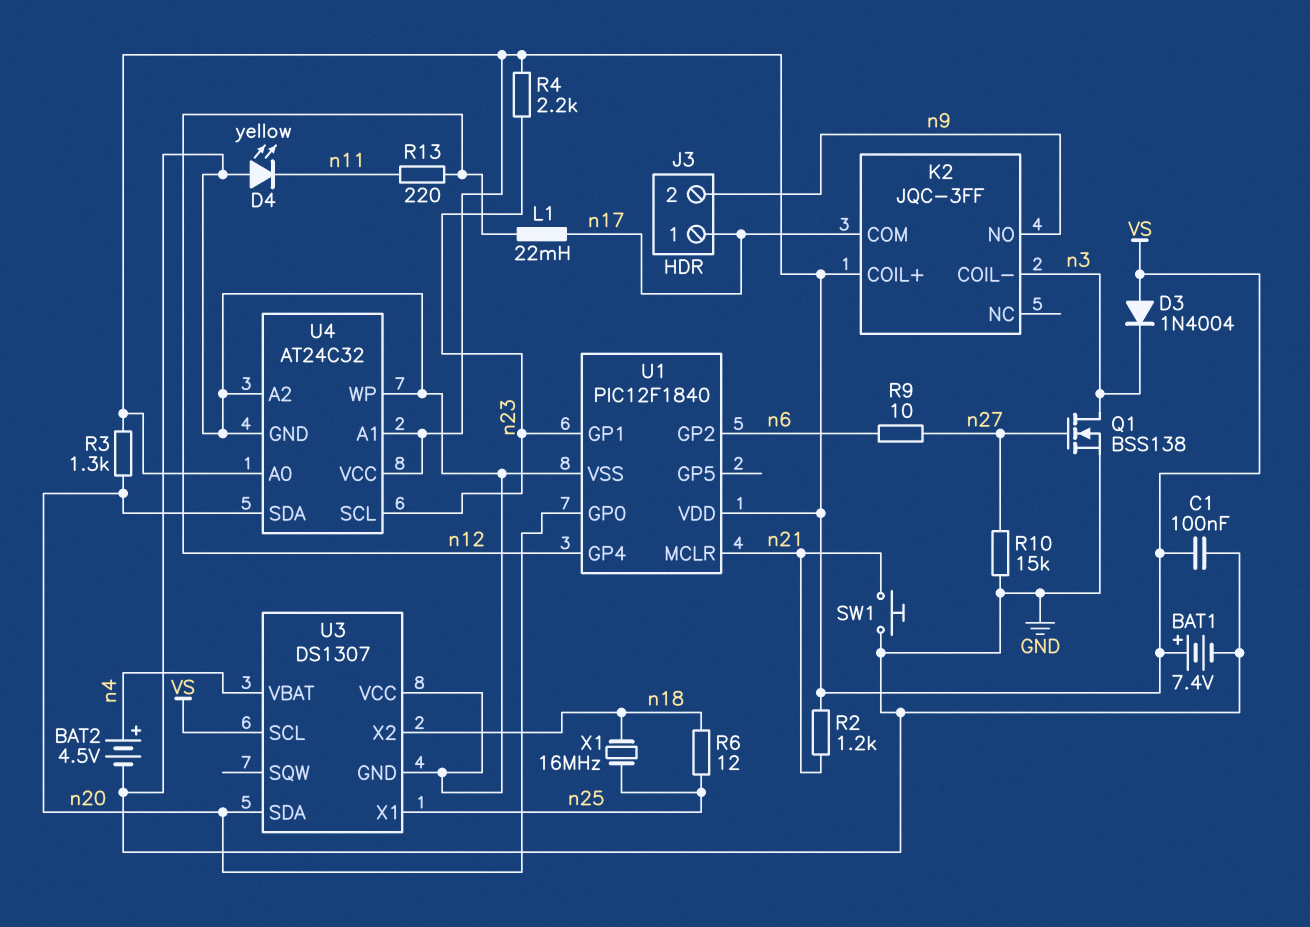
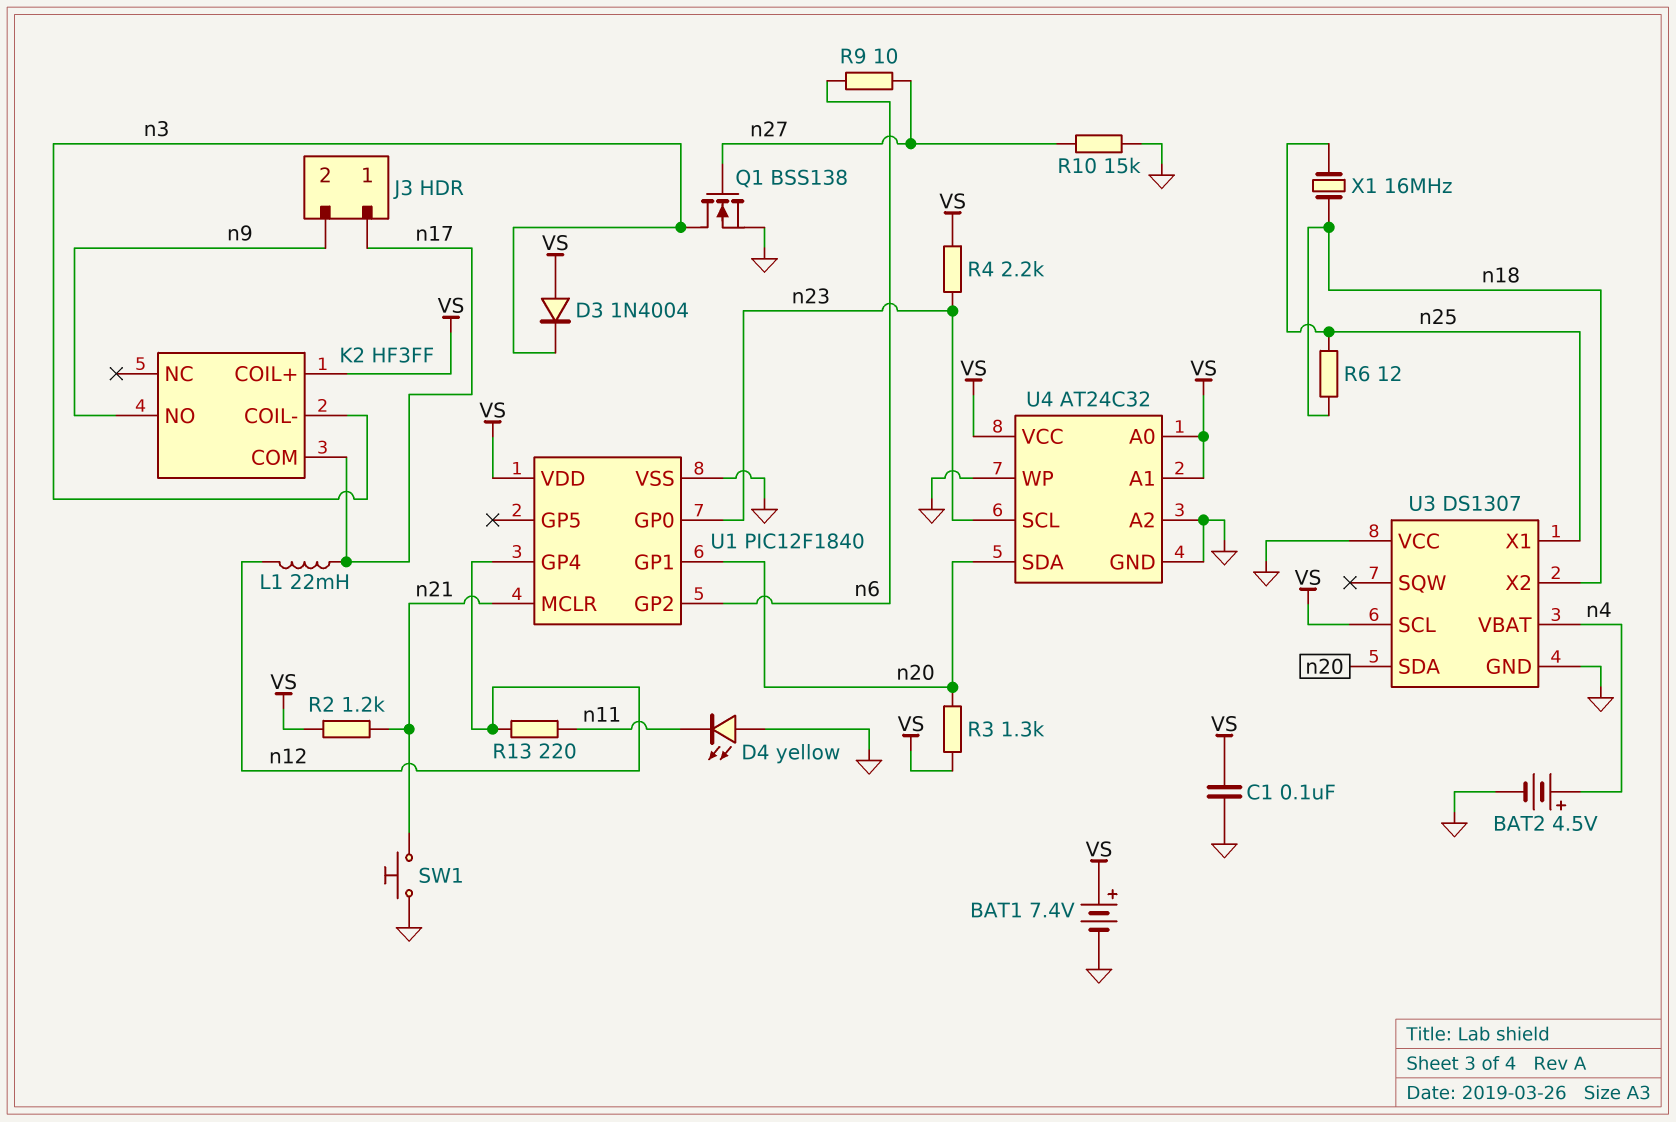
K2: JQC-3FF -> HF3FF
U1 pin GP0: n20 -> n23
U1 pin GP1: n23 -> n20

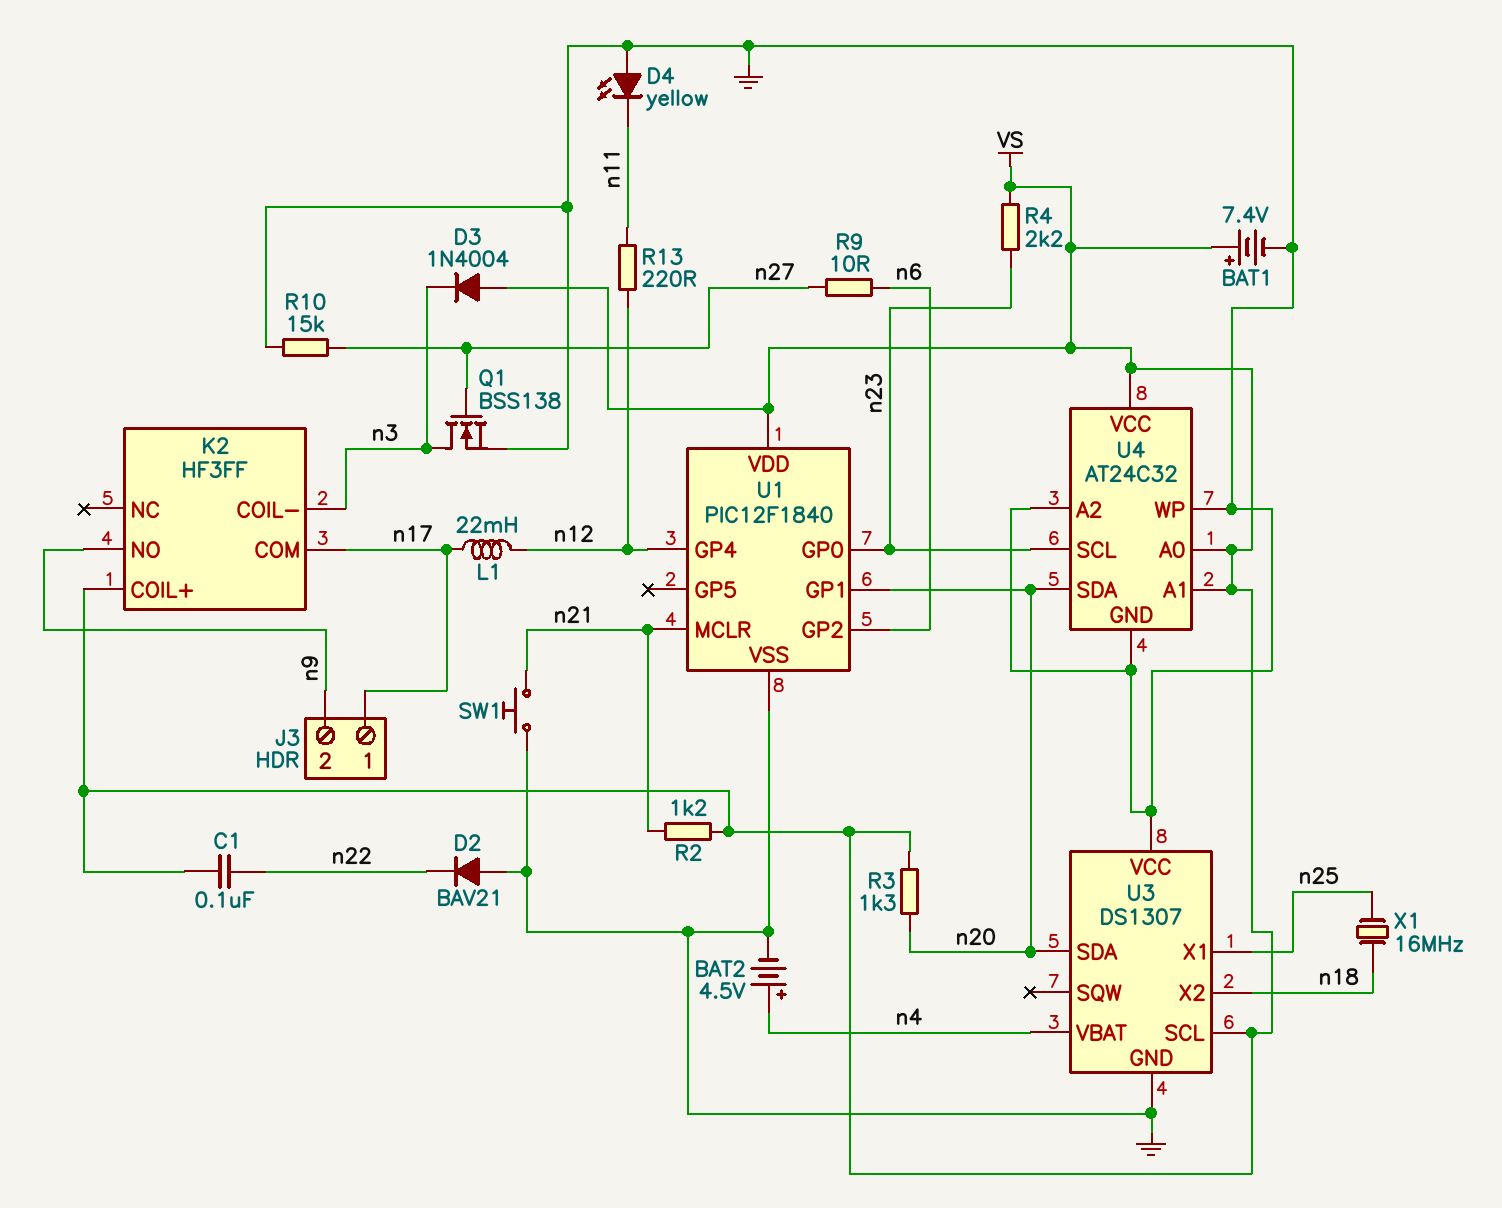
C1: 100nF (GND, VS) -> 100nF (VS, n22)
D2: none -> diode BAV21 (A GND, K n22)
R6: 12 (n18, n25) -> none

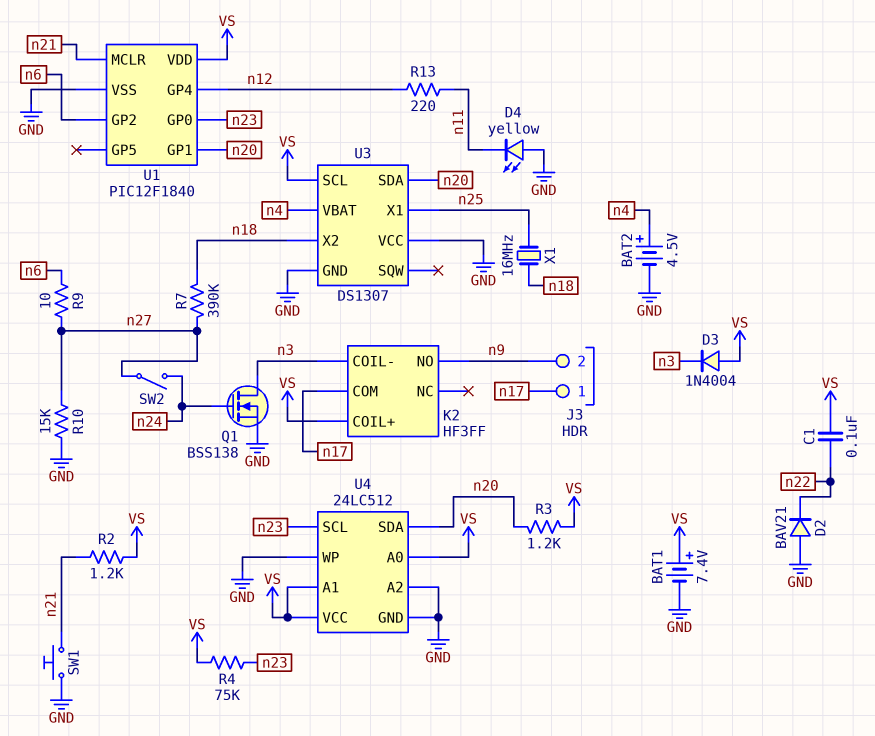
L1: 22mH (n12, n17) -> none
Q1: NMOS BSS138 (G n27, D n3, S GND) -> NMOS BSS138 (G n24, D n3, S GND)
R3: 1.3k (VS, n20) -> 1.2k (VS, n20)
R4: 2.2k (VS, n23) -> 75k (VS, n23)
R7: none -> 390k (n18, n27)
SW2: none -> switch (n24, n27)
U4: AT24C32 -> 24LC512

